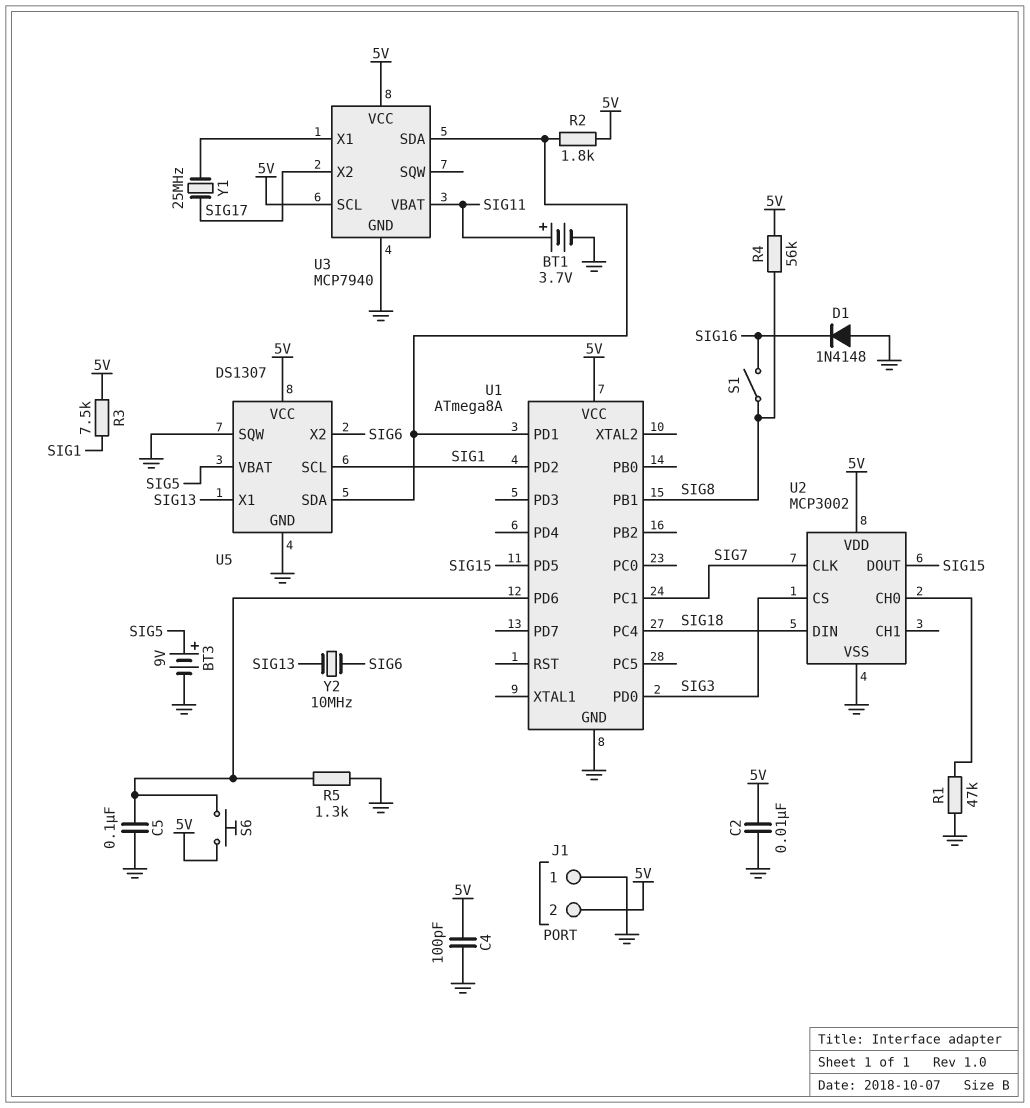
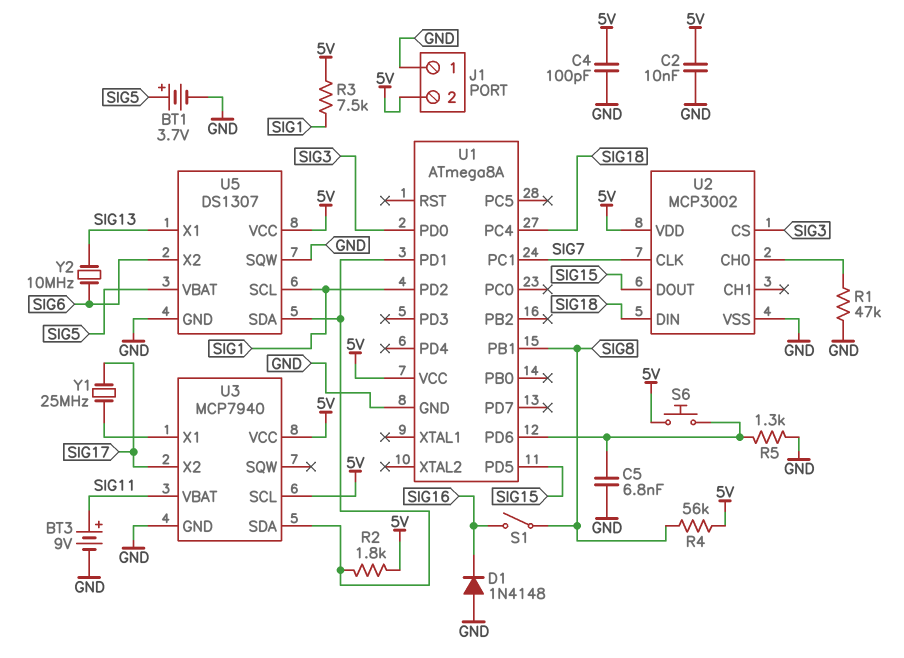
BT1: 3.7V (plus SIG11, minus GND) -> 3.7V (plus SIG5, minus GND)
BT3: 9V (plus SIG5, minus GND) -> 9V (plus SIG11, minus GND)
C5: 100nF (GND, U1/PD6) -> 6.8nF (GND, U1/PD6)

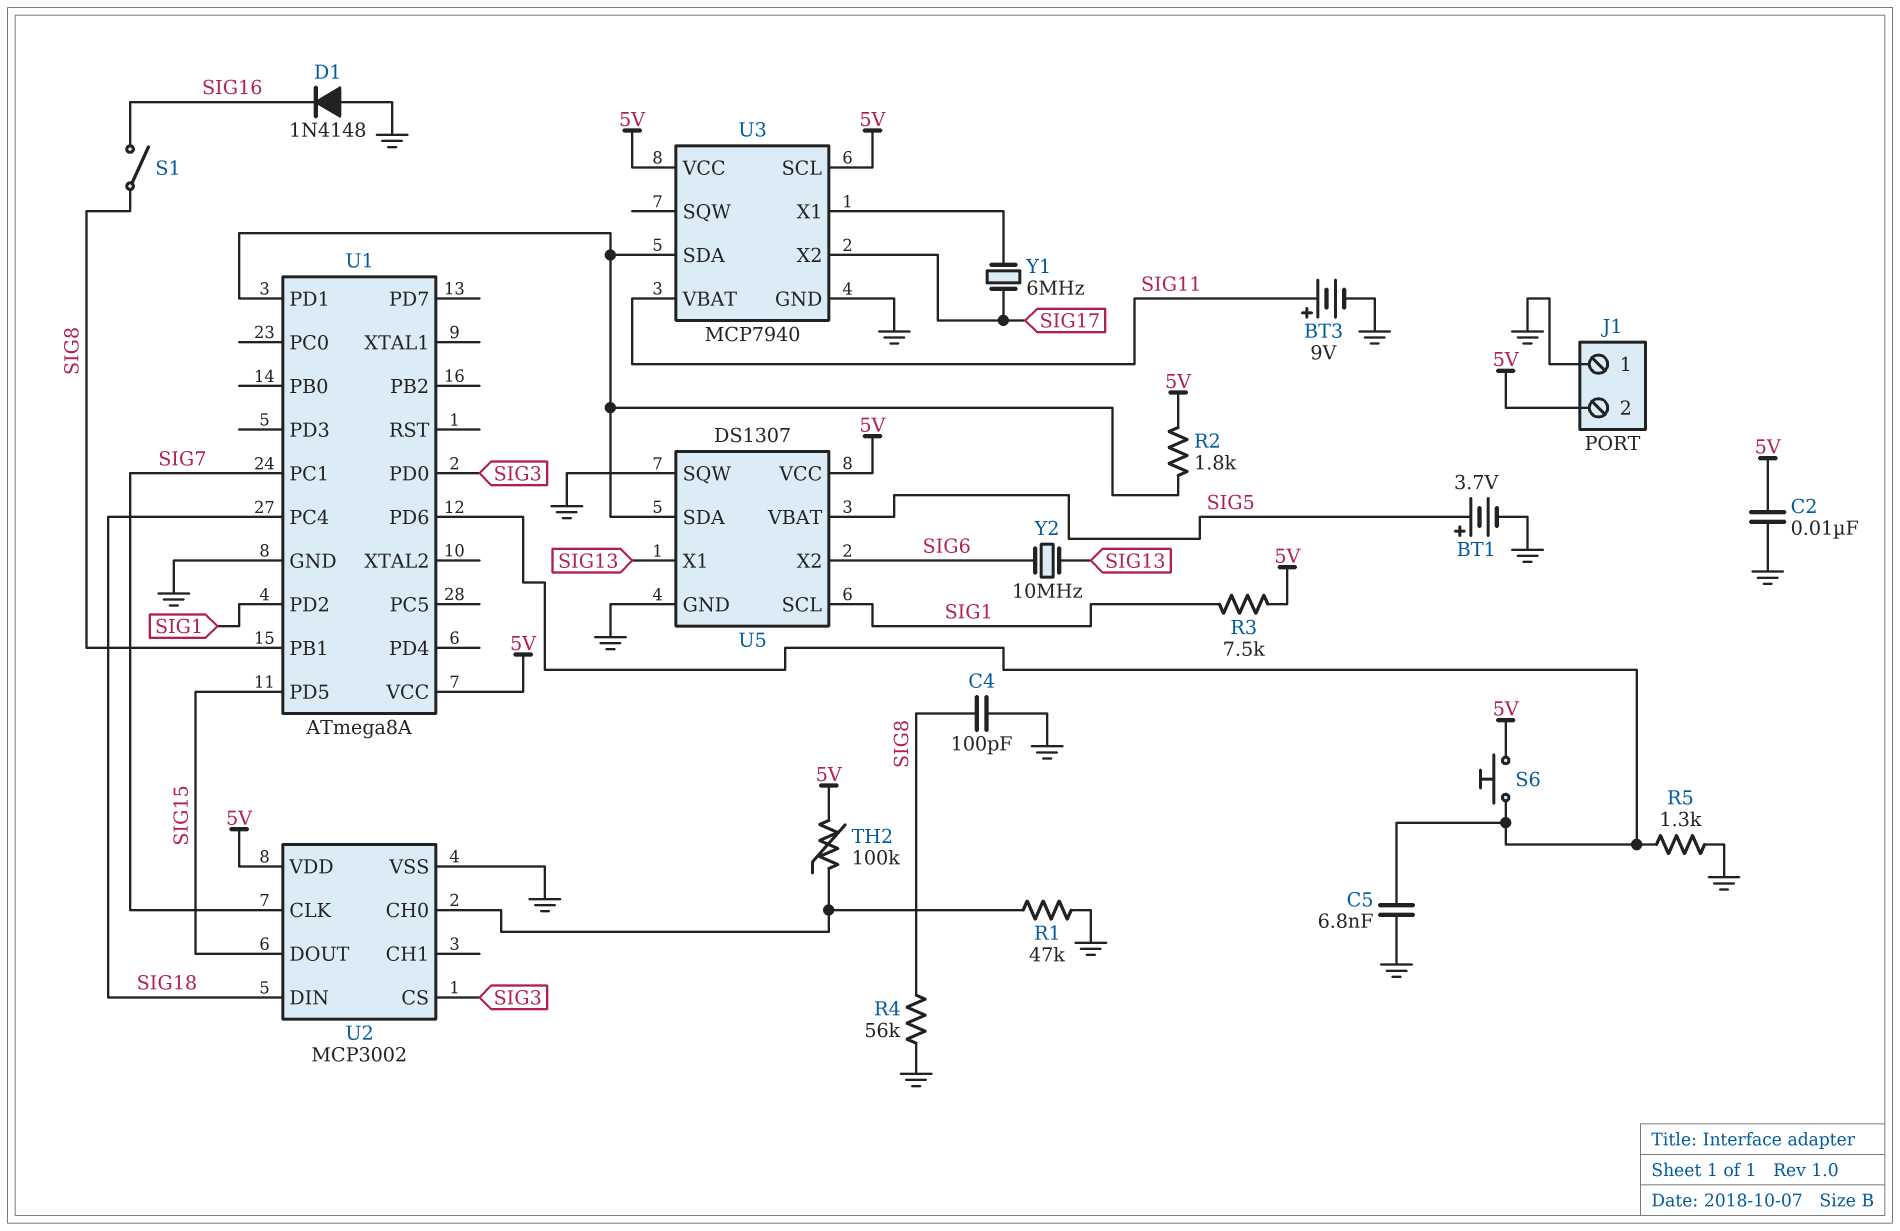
C4: 100pF (5V, GND) -> 100pF (GND, SIG8)
R4: 56k (5V, SIG8) -> 56k (GND, SIG8)
TH2: none -> 100k (5V, U2/CH0)
Y1: 25MHz (SIG17, U3/X1) -> 6MHz (SIG17, U3/X1)

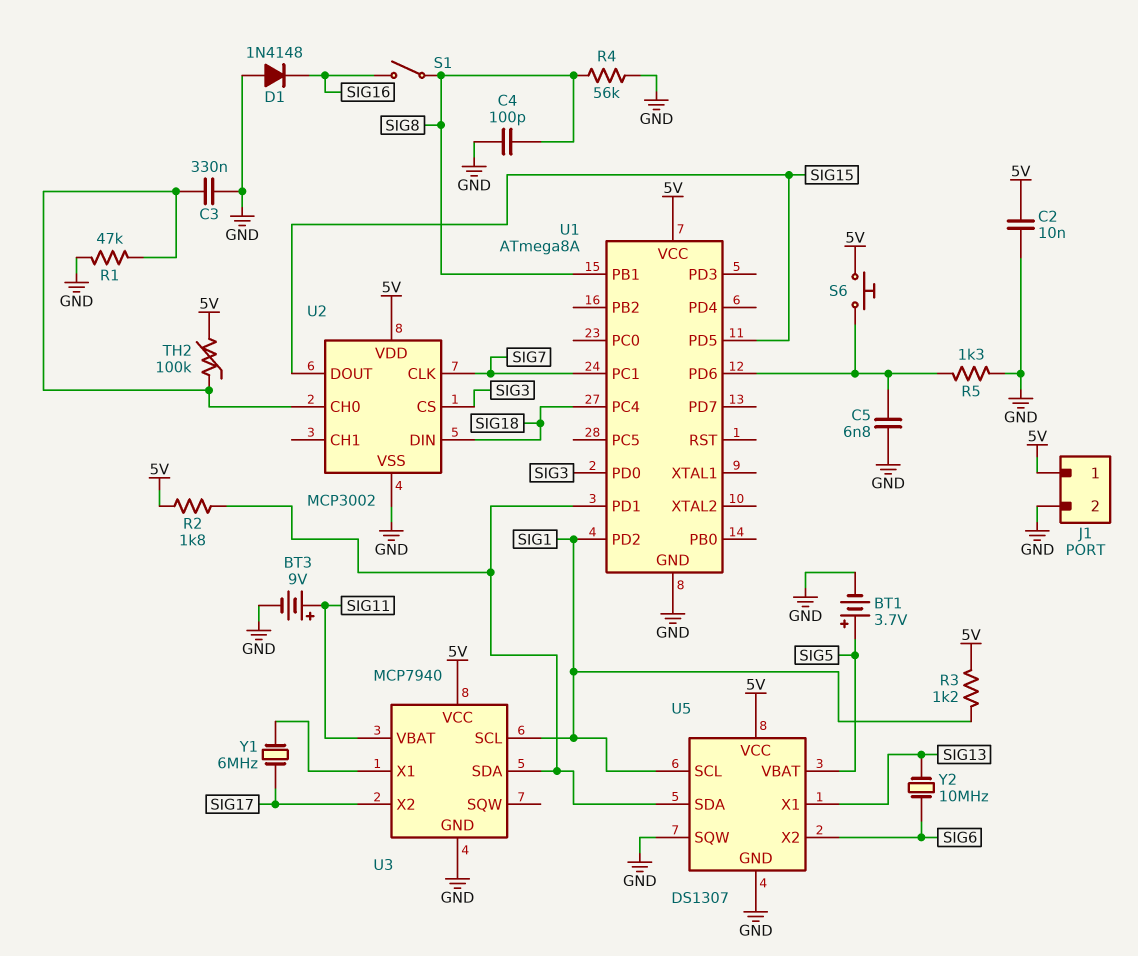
C3: none -> 330nF (GND, U2/CH0)
J1 pin 1: GND -> 5V
J1 pin 2: 5V -> GND
R3: 7.5k (5V, SIG1) -> 1.2k (5V, SIG1)
U3 pin SCL: 5V -> SIG1

